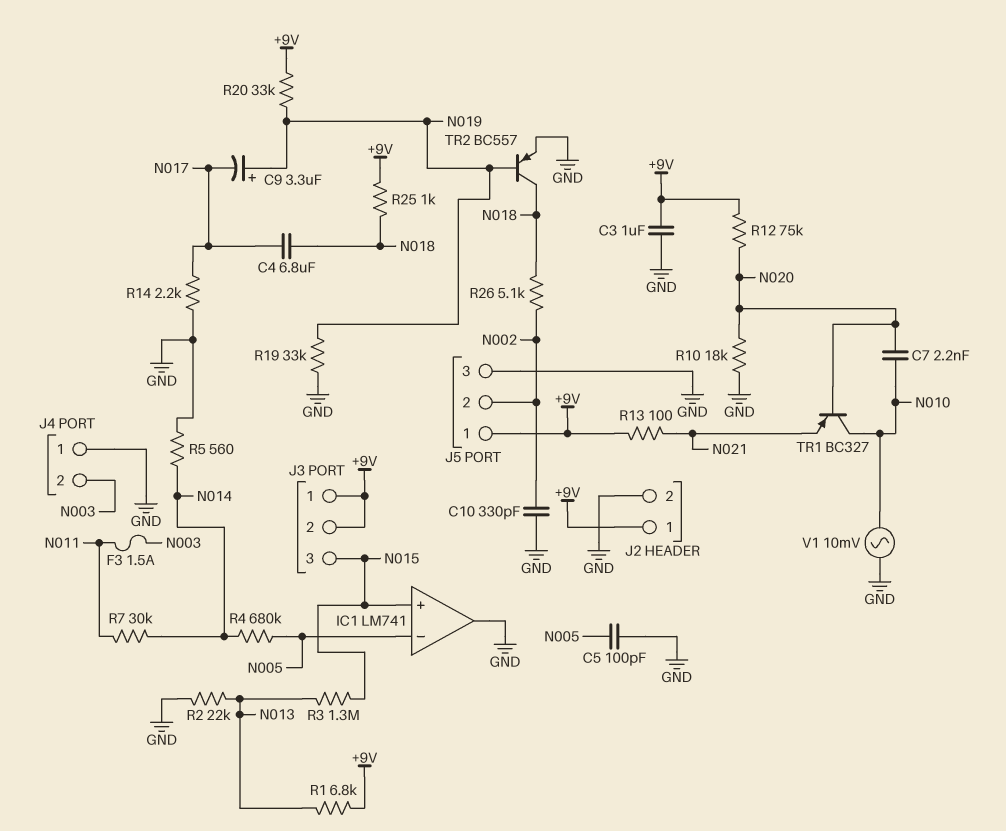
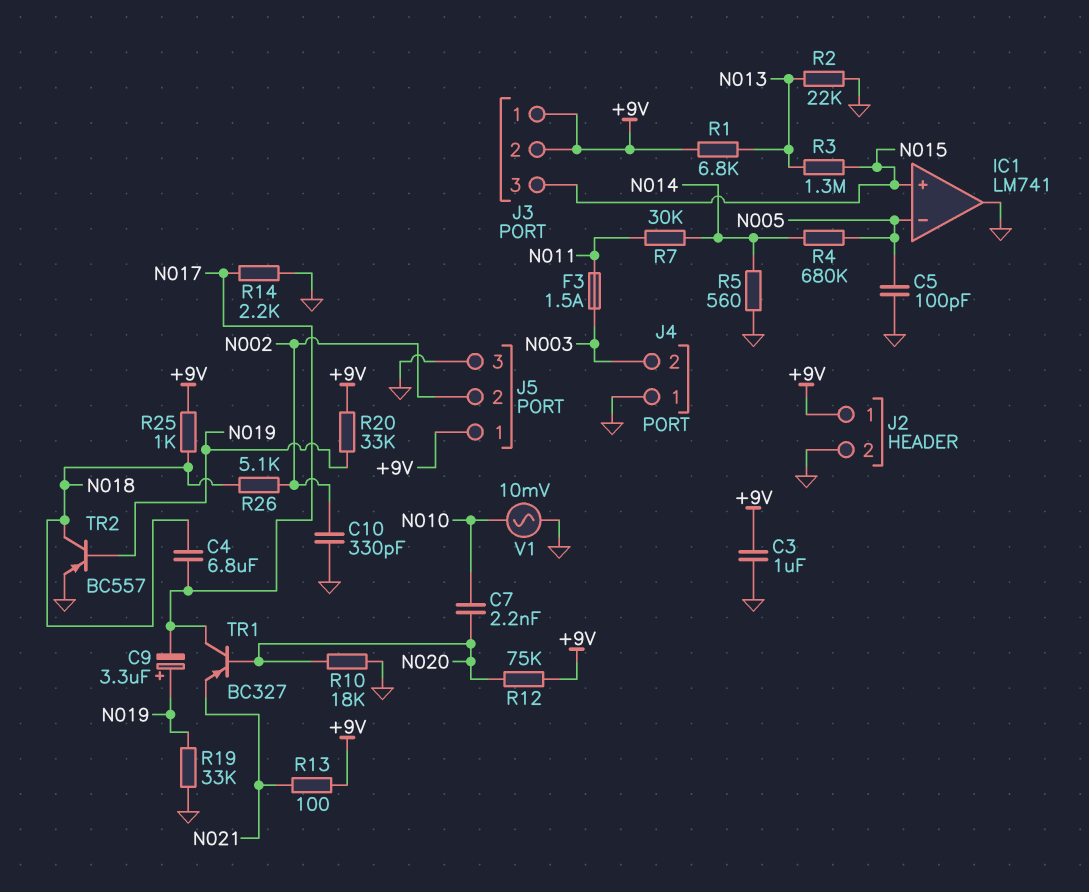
TR1: PNP BC327 (B N020, C N010, E N021) -> PNP BC327 (B N020, C N017, E N021)

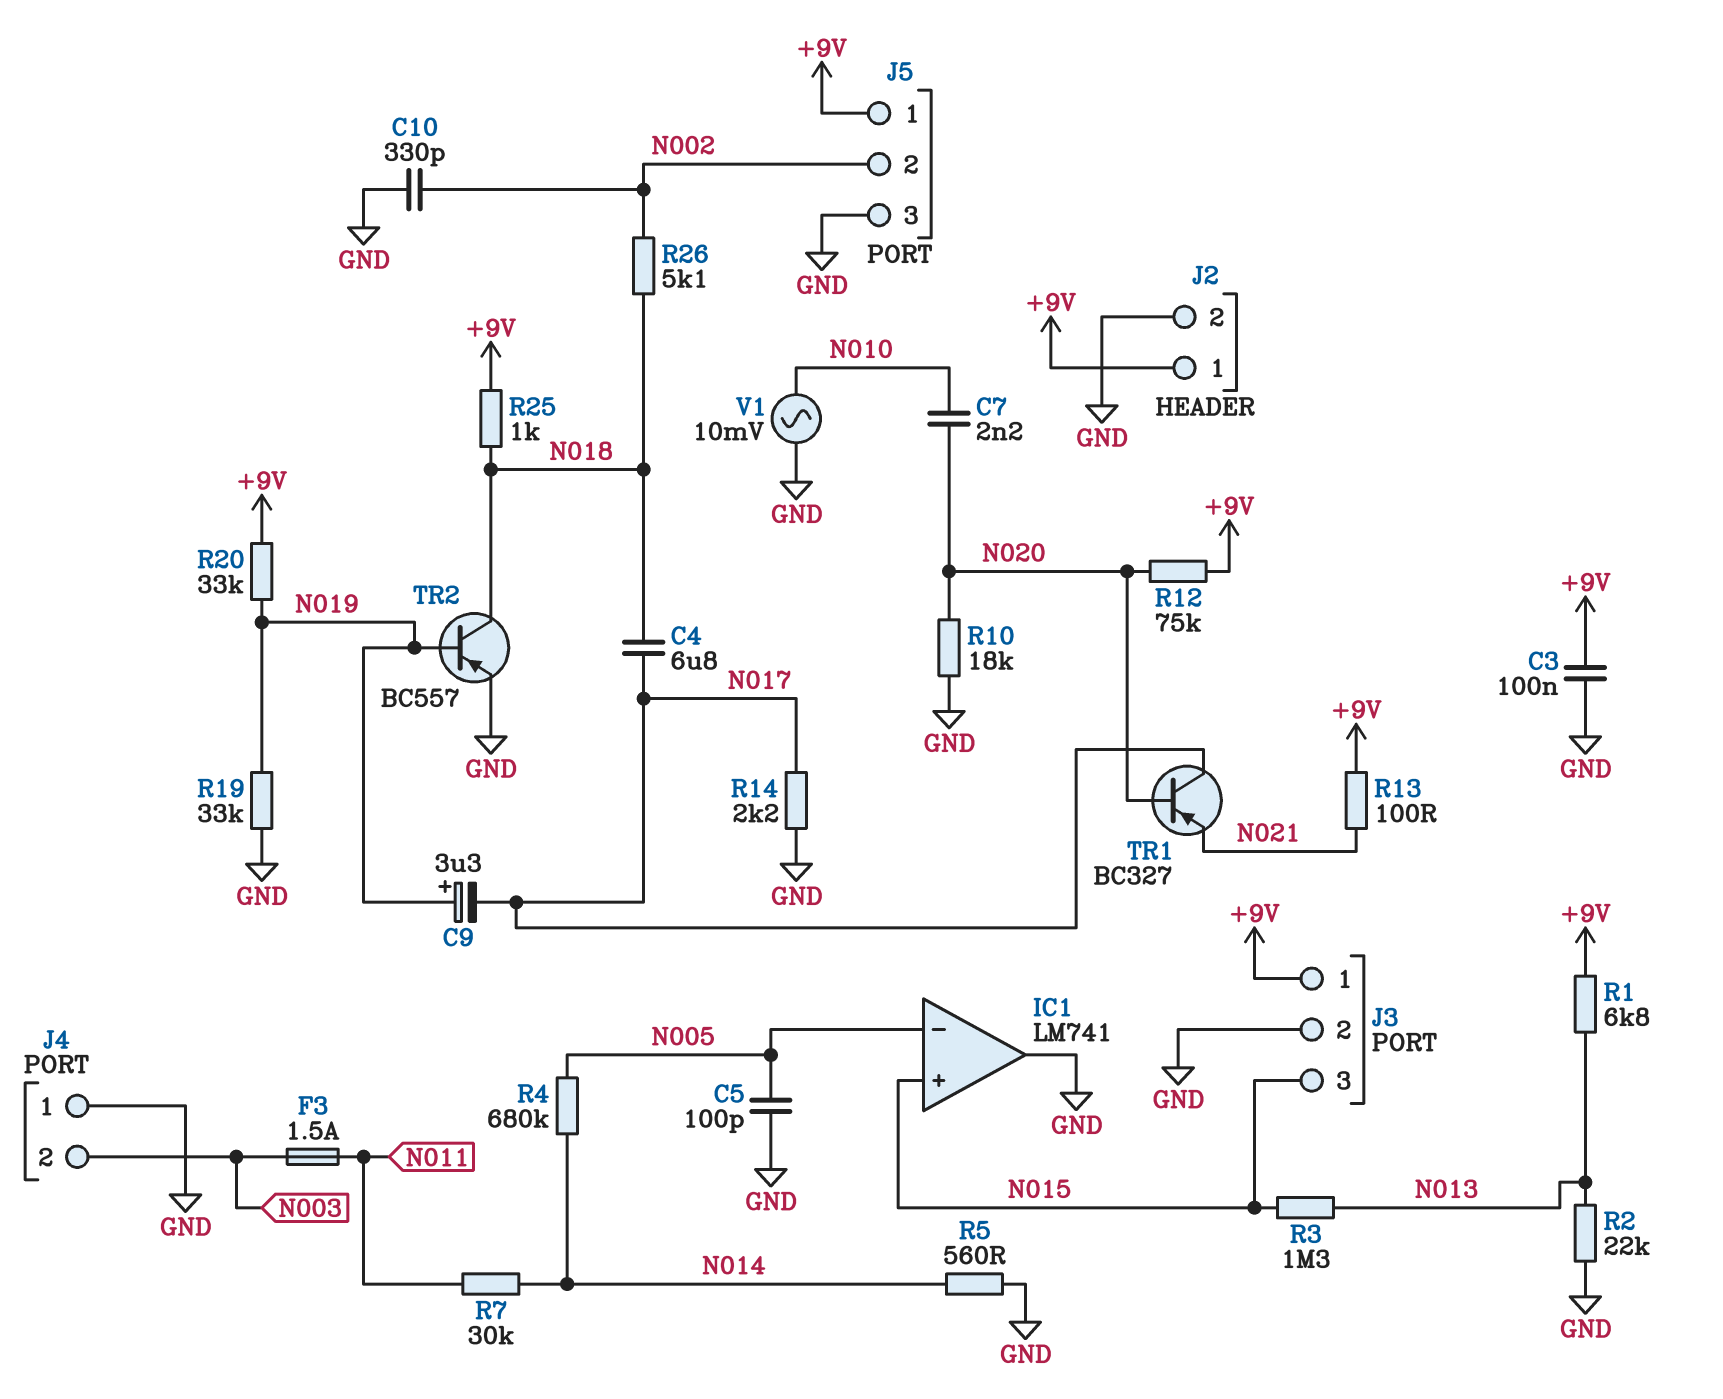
C3: 1uF (+9V, GND) -> 100nF (+9V, GND)
J3 pin 2: +9V -> GND

